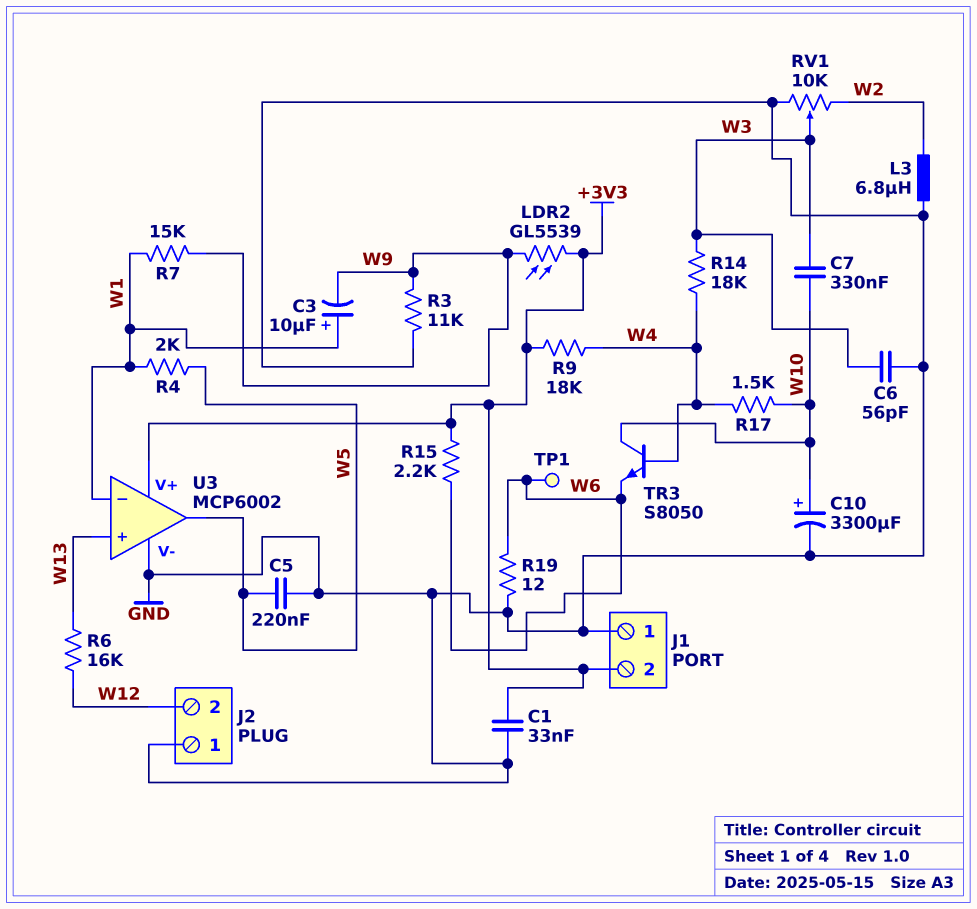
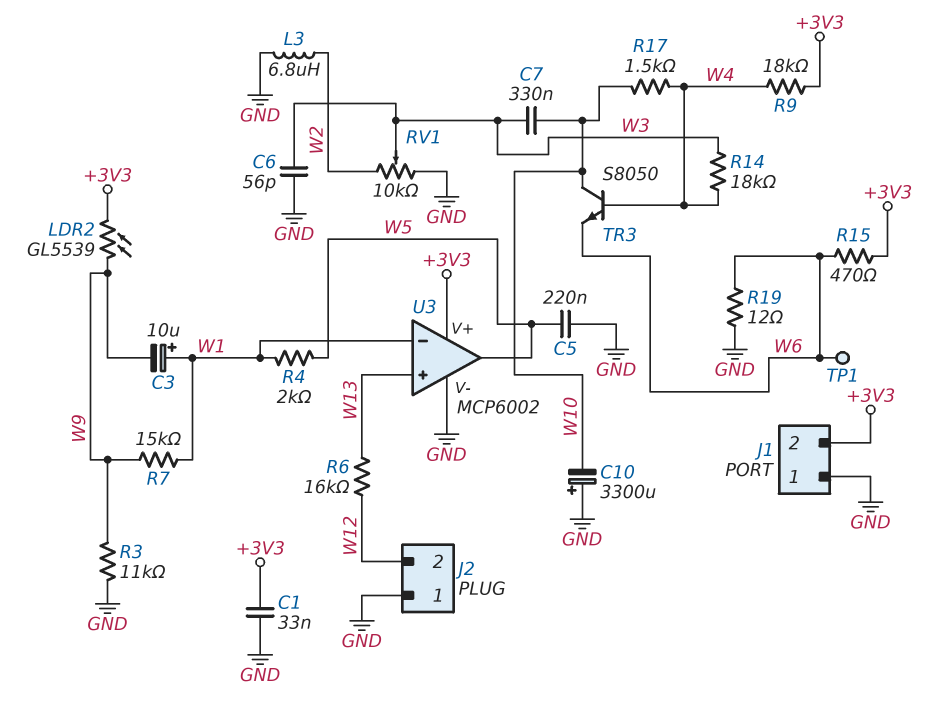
C10: 3300uF (plus W10, minus GND) -> 3300uF (plus GND, minus W10)
R15: 2.2k (+3V3, W6) -> 470 (+3V3, W6)

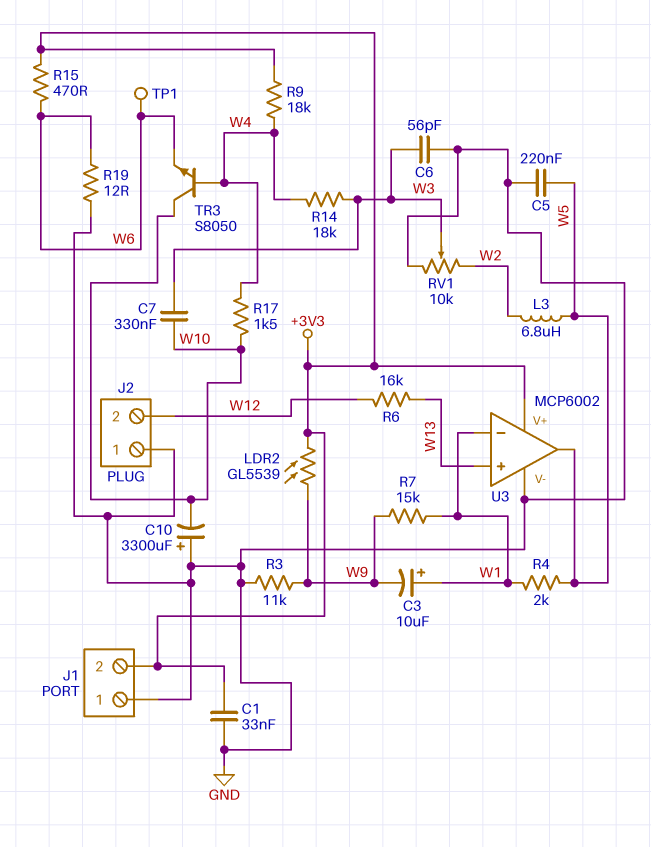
L3: 6.8uH (GND, W2) -> 6.8uH (W2, W5)

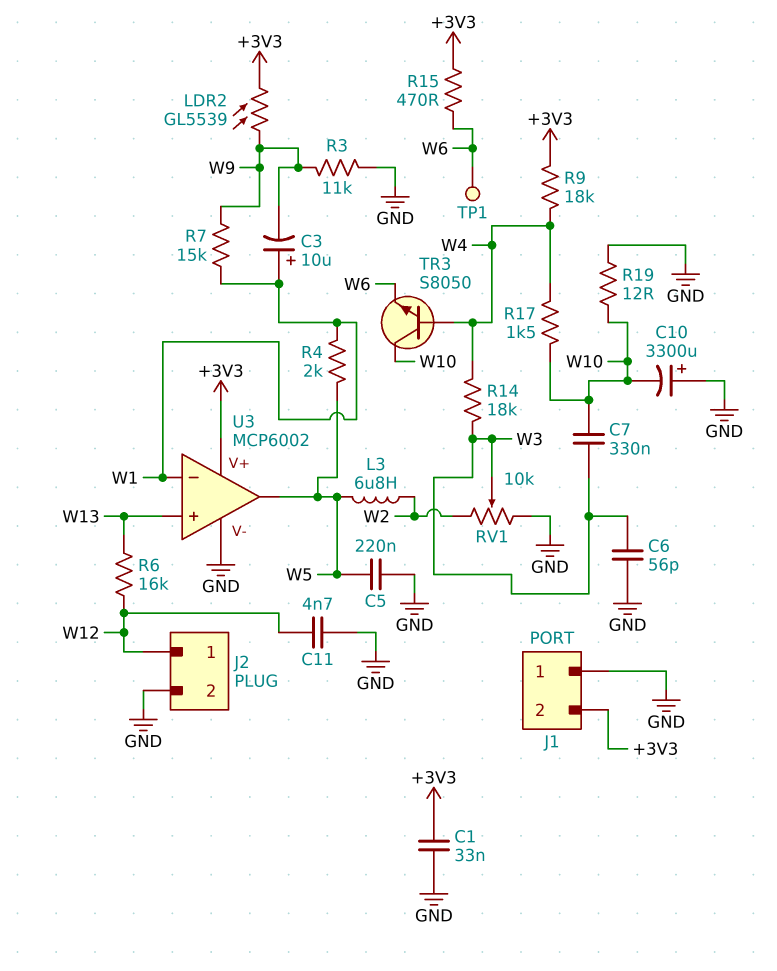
C11: none -> 4.7nF (GND, W12)
J2 pin 1: GND -> W12
J2 pin 2: W12 -> GND
R19: 12 (GND, W6) -> 12 (GND, W10)

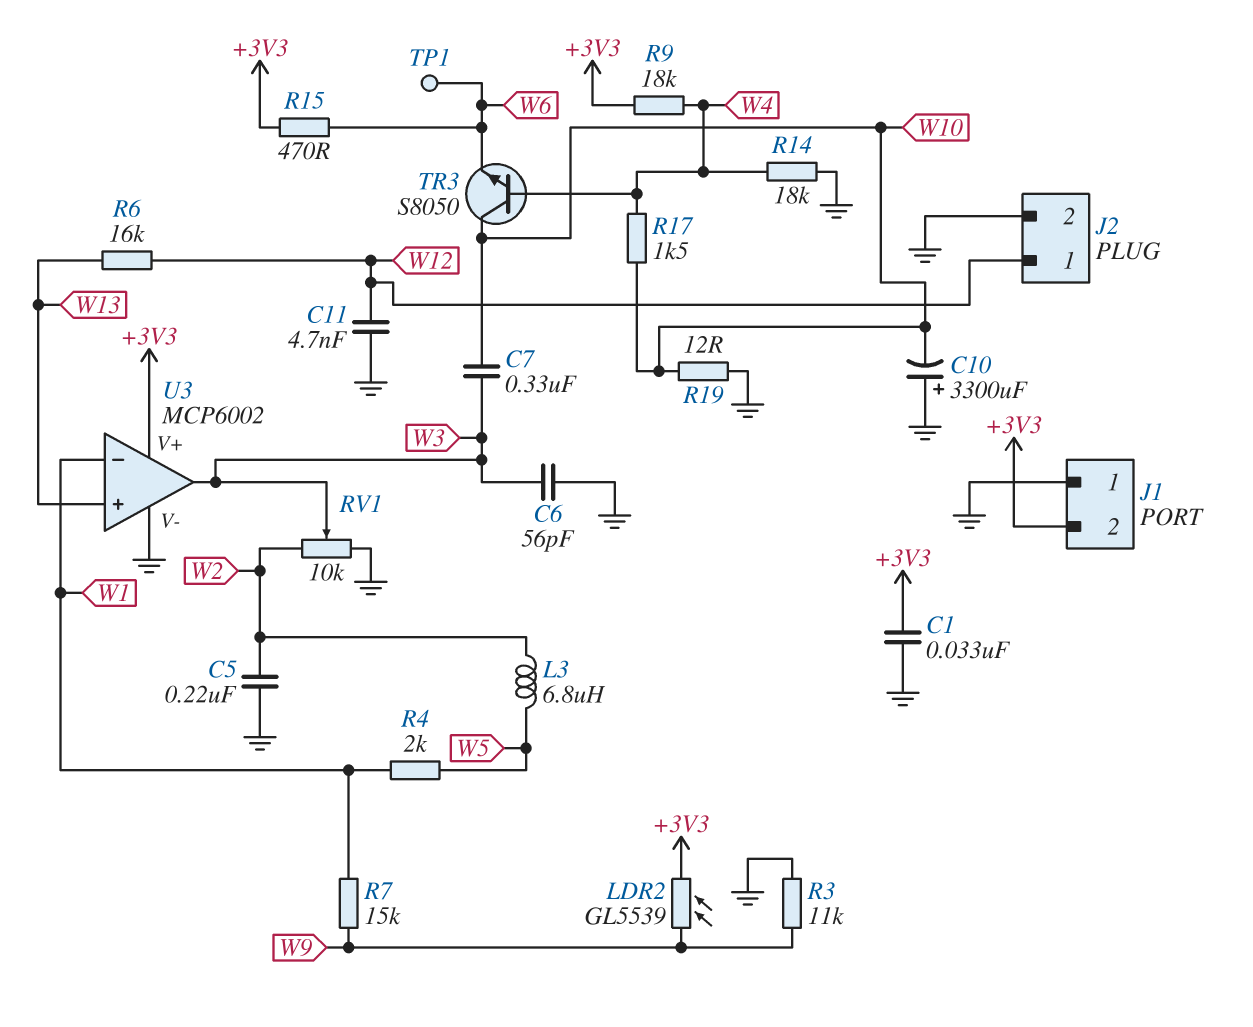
C3: 10uF (plus W1, minus W9) -> none
C5: 220nF (GND, W5) -> 220nF (GND, W2)
R14: 18k (W3, W4) -> 18k (GND, W4)
U3 pin out: W5 -> W3

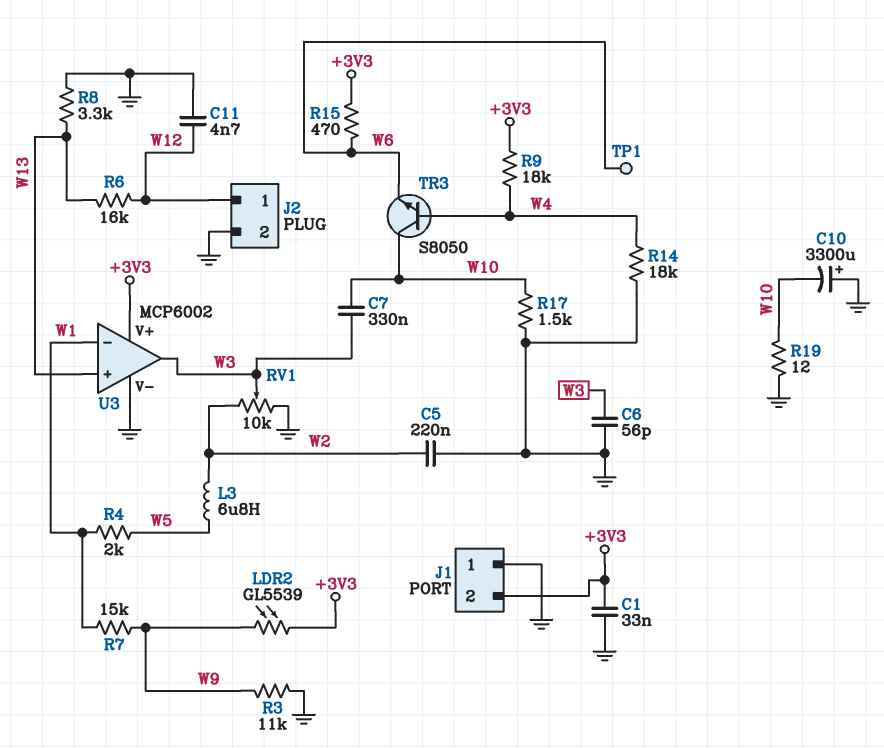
R8: none -> 3.3k (GND, W13)
R17: 1.5k (W4, W10) -> 1.5k (GND, W10)

